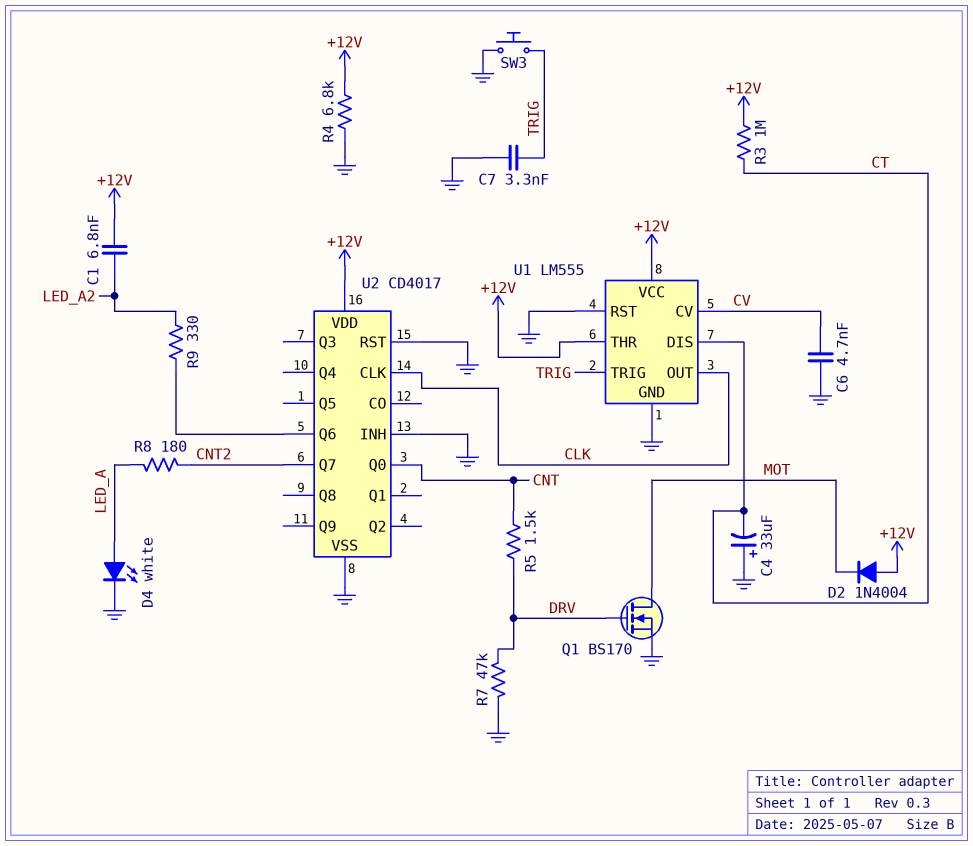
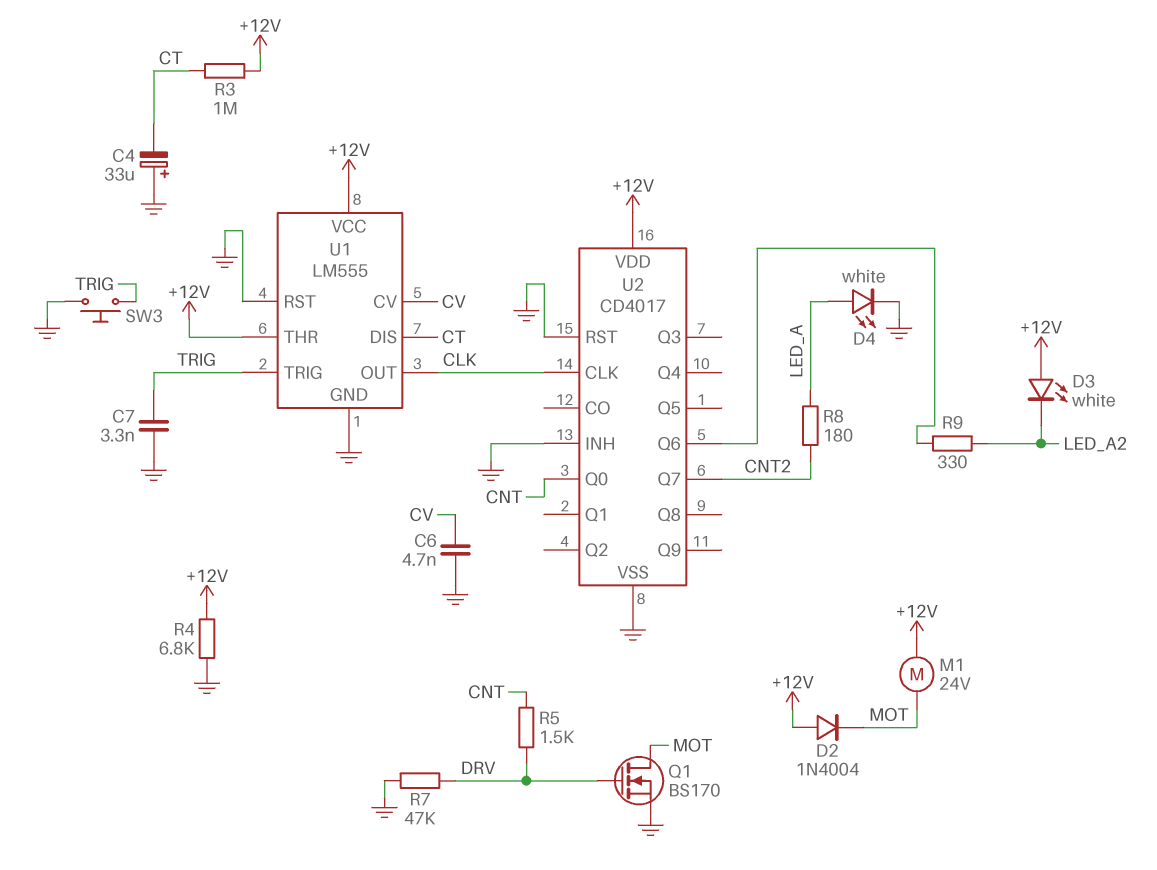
C1: 6.8nF (+12V, LED_A2) -> none
D3: none -> LED white (A +12V, K LED_A2)
M1: none -> motor 24V (+12V, MOT)

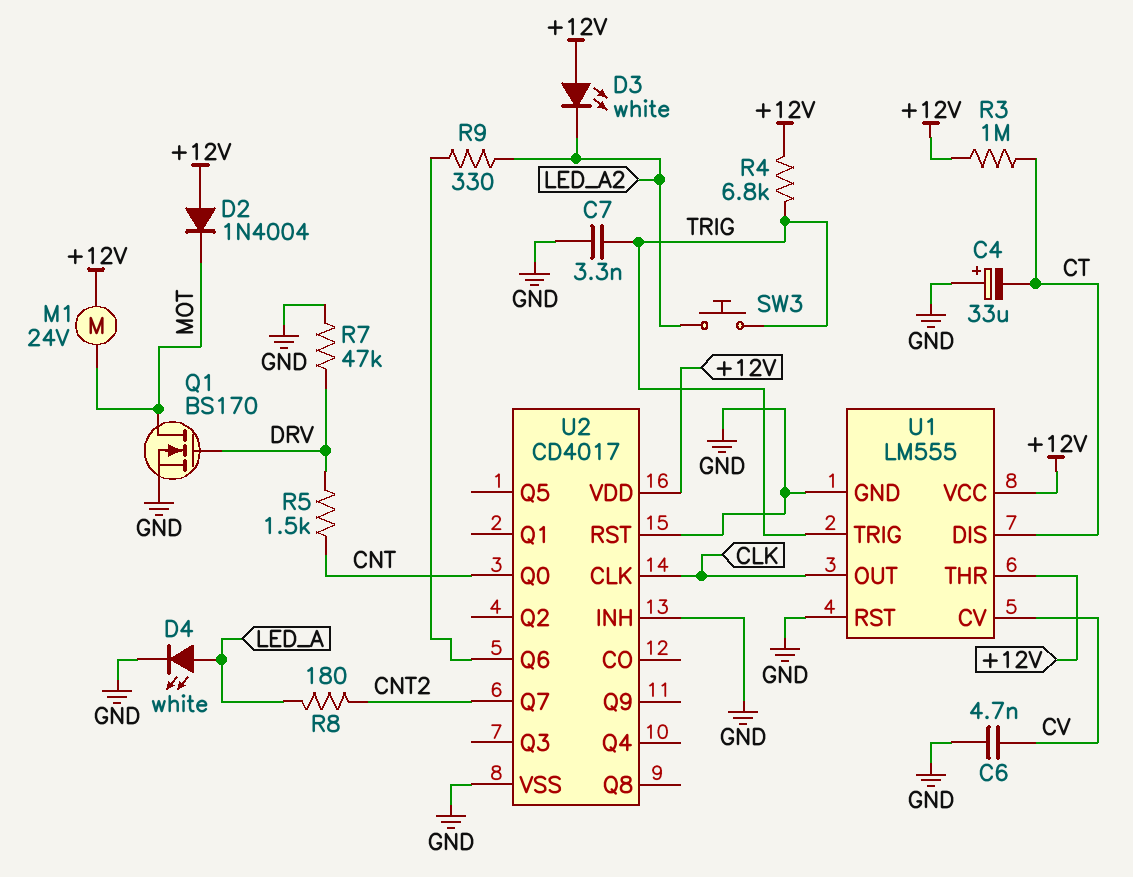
R4: 6.8k (+12V, GND) -> 6.8k (+12V, TRIG)
SW3: button (GND, TRIG) -> button (LED_A2, TRIG)

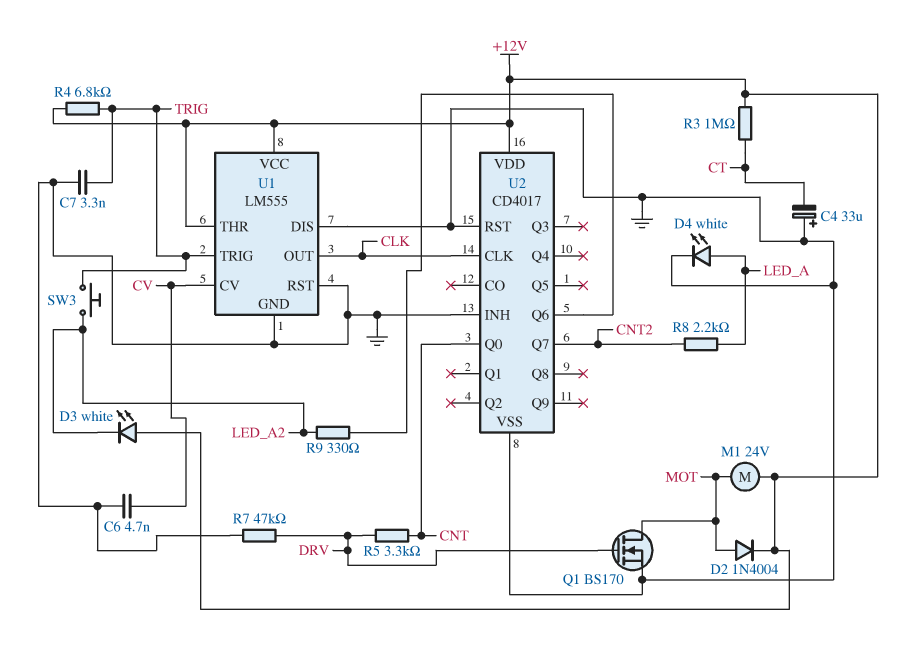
D2: diode 1N4004 (A +12V, K MOT) -> diode 1N4004 (A MOT, K +12V)
R5: 1.5k (CNT, DRV) -> 3.3k (CNT, DRV)
R8: 180 (CNT2, LED_A) -> 2.2k (CNT2, LED_A)
U1 pin DIS: CT -> GND

